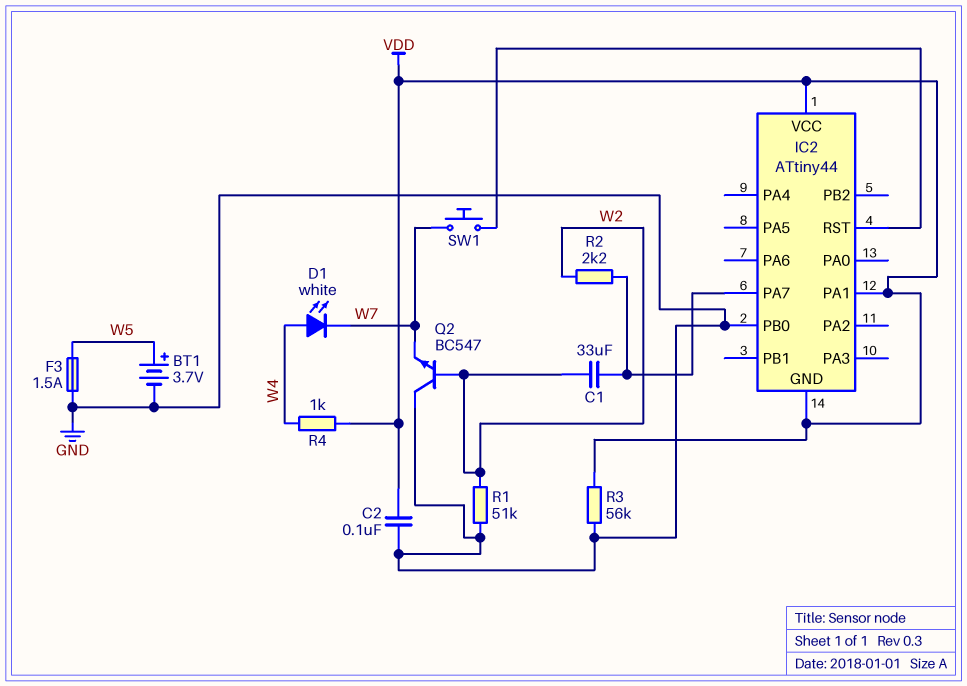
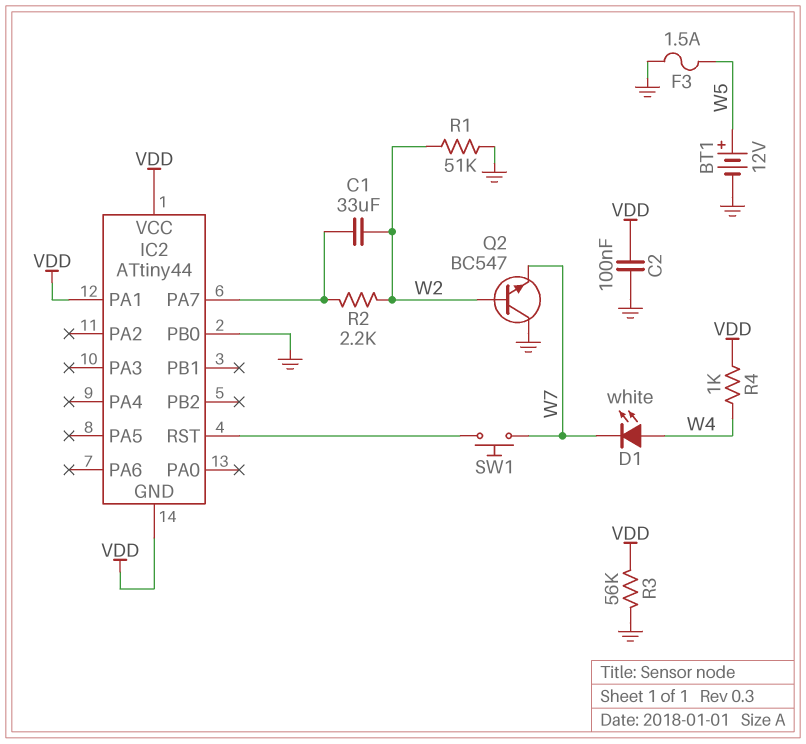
BT1: 3.7V (plus W5, minus GND) -> 12V (plus W5, minus GND)

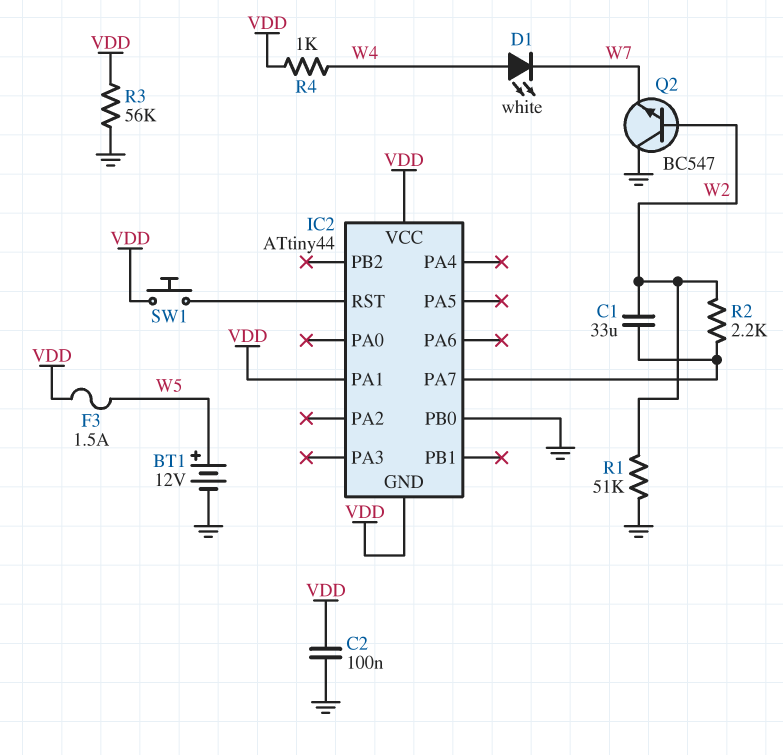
F3: 1.5A (GND, W5) -> 1.5A (VDD, W5)
SW1: button (IC2/RST, W7) -> button (IC2/RST, VDD)

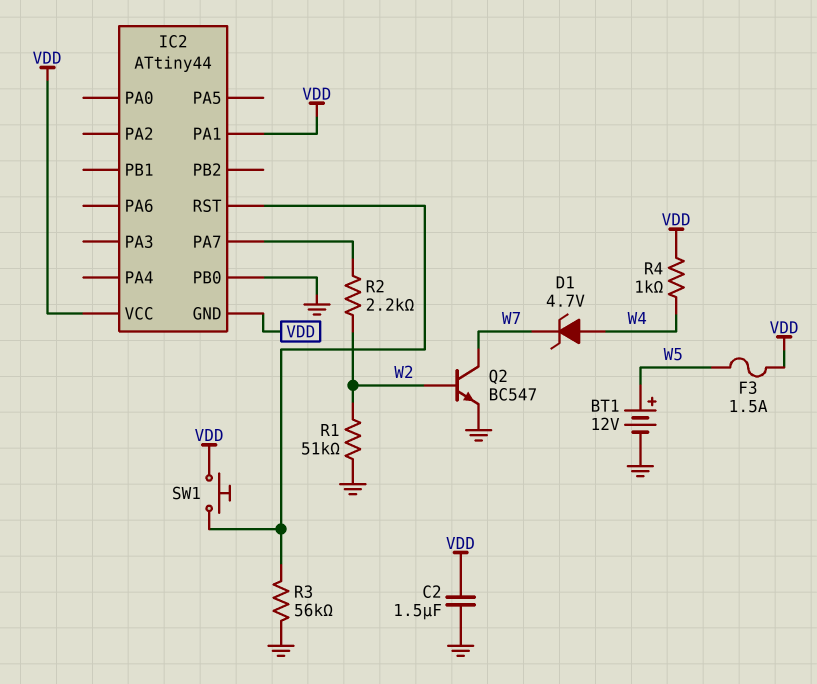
C1: 33uF (IC2/PA7, W2) -> none
C2: 100nF (GND, VDD) -> 1.5uF (GND, VDD)
D1: LED white (A W4, K W7) -> zener 4.7V (A W4, K W7)
Q2: NPN BC547 (B W2, C GND, E W7) -> NPN BC547 (B W2, C W7, E GND)
R3: 56k (GND, VDD) -> 56k (GND, IC2/RST)

